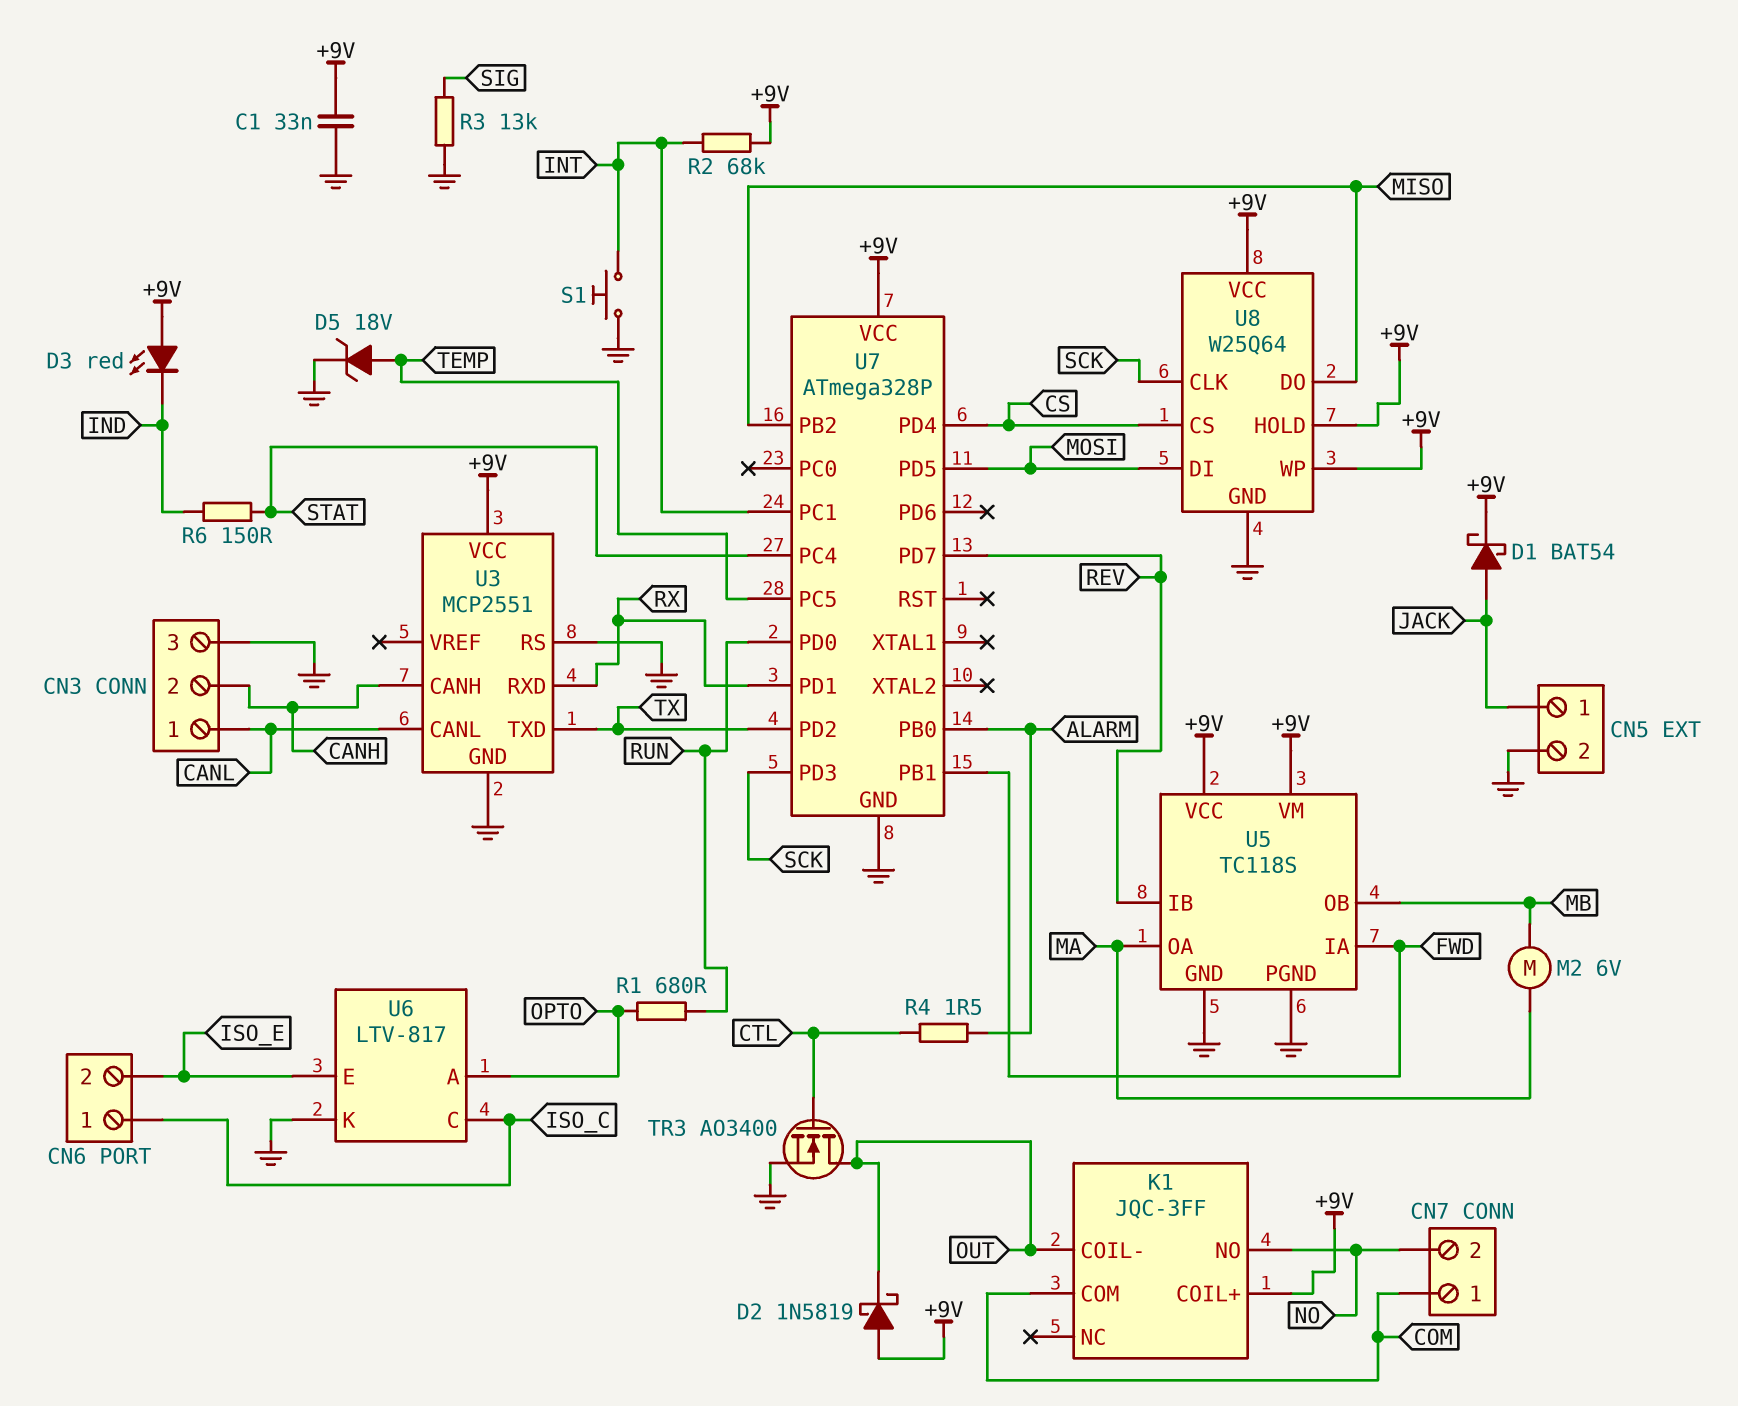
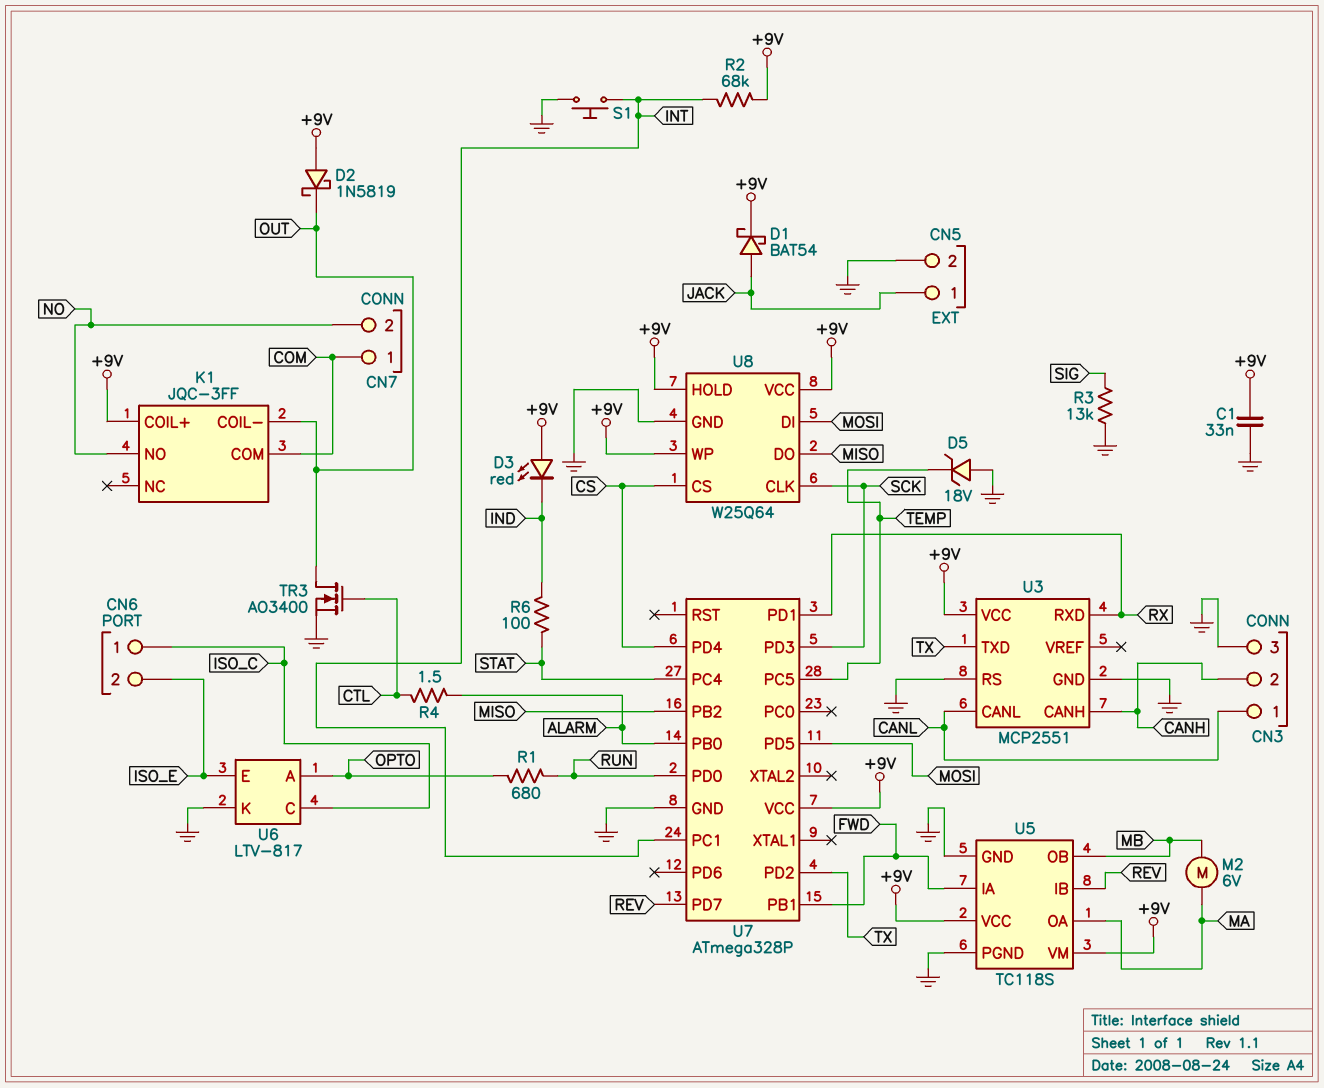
D5: zener 18V (A TEMP, K GND) -> zener 18V (A GND, K TEMP)
R6: 150 (IND, STAT) -> 100 (IND, STAT)

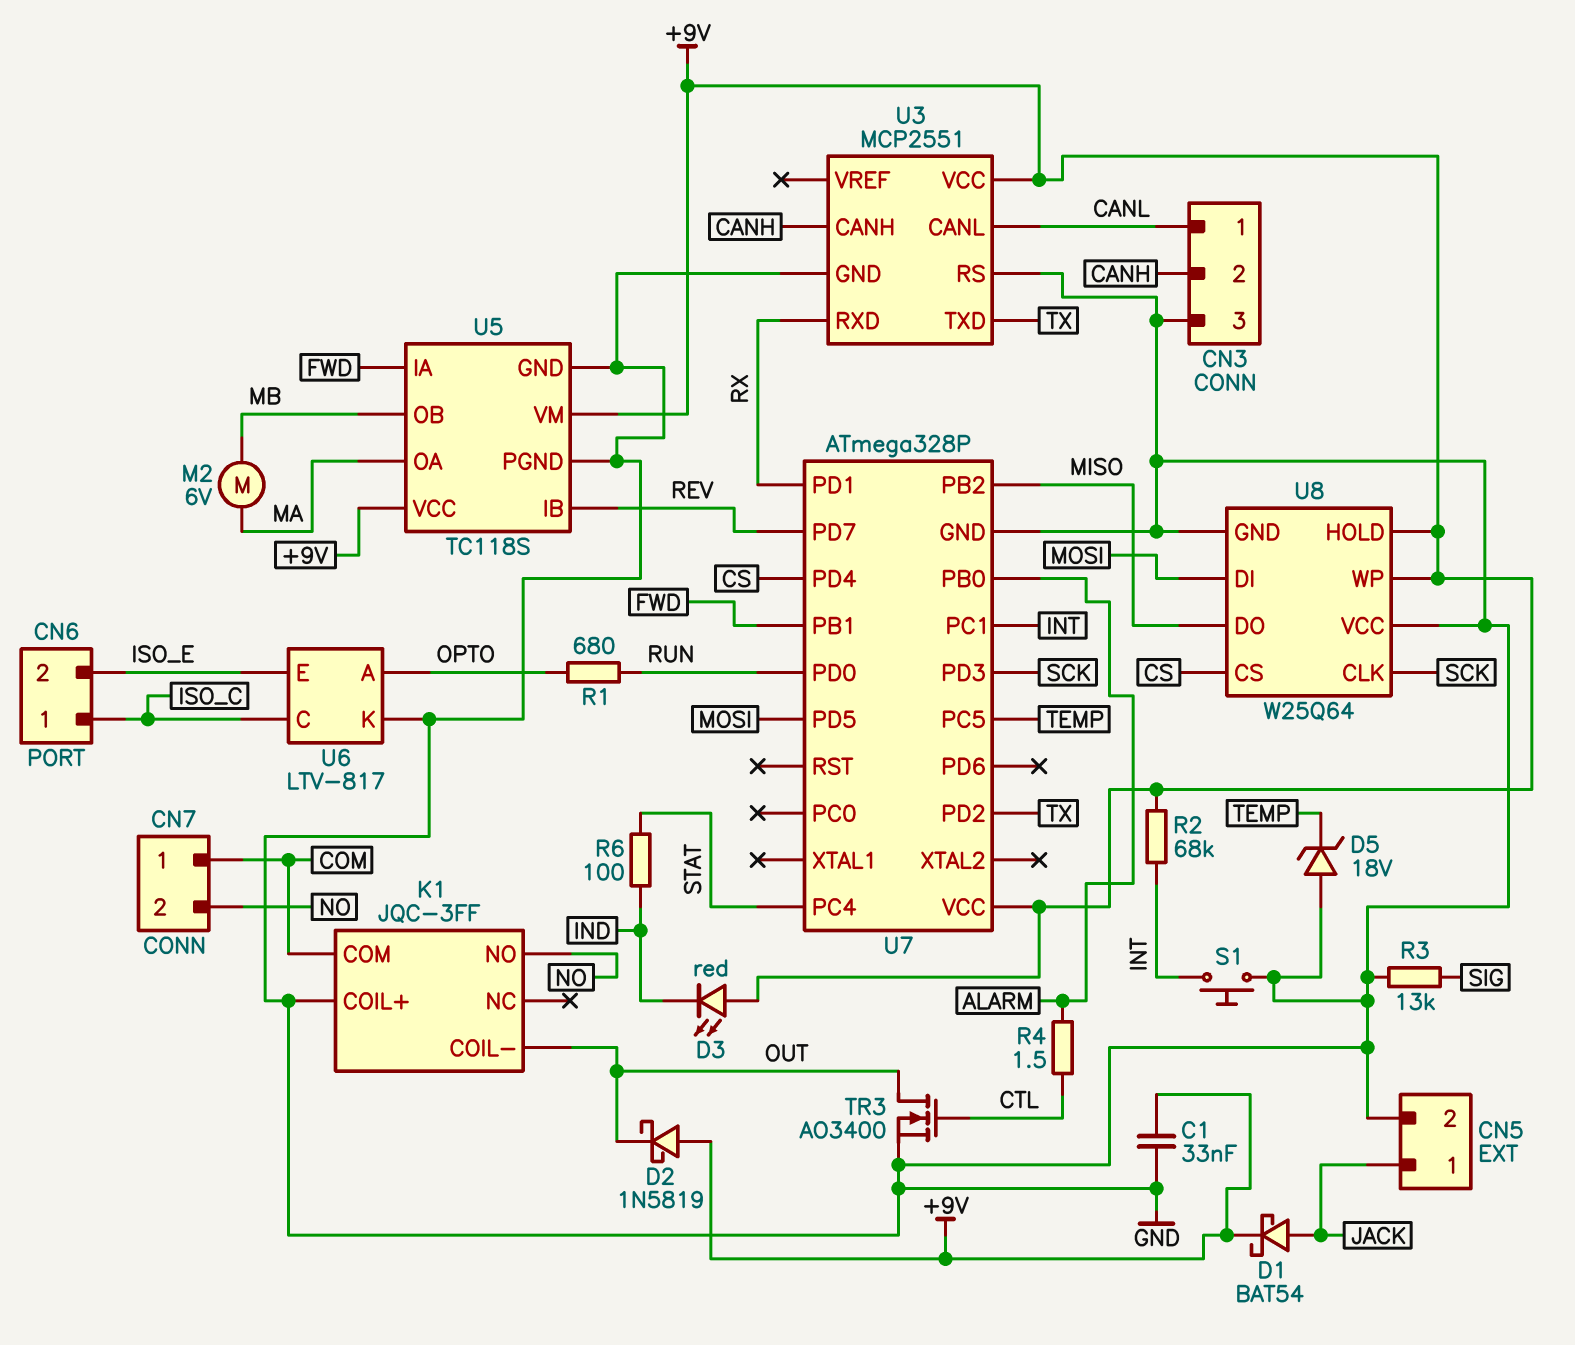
K1 pin COIL+: +9V -> GND
U8 pin VCC: +9V -> GND

